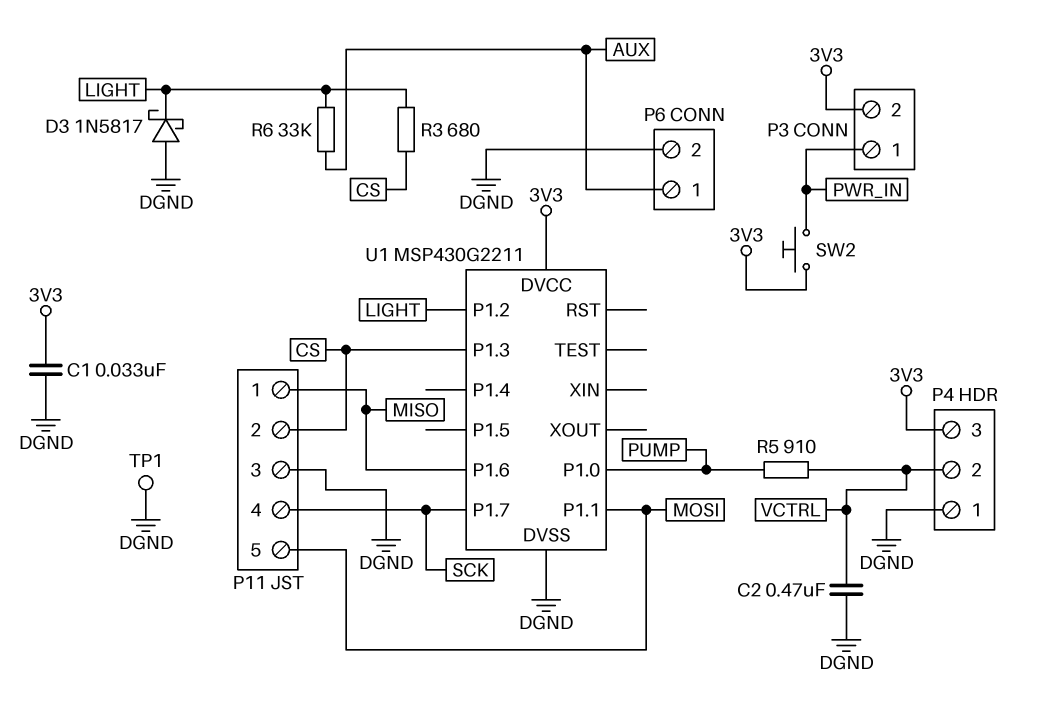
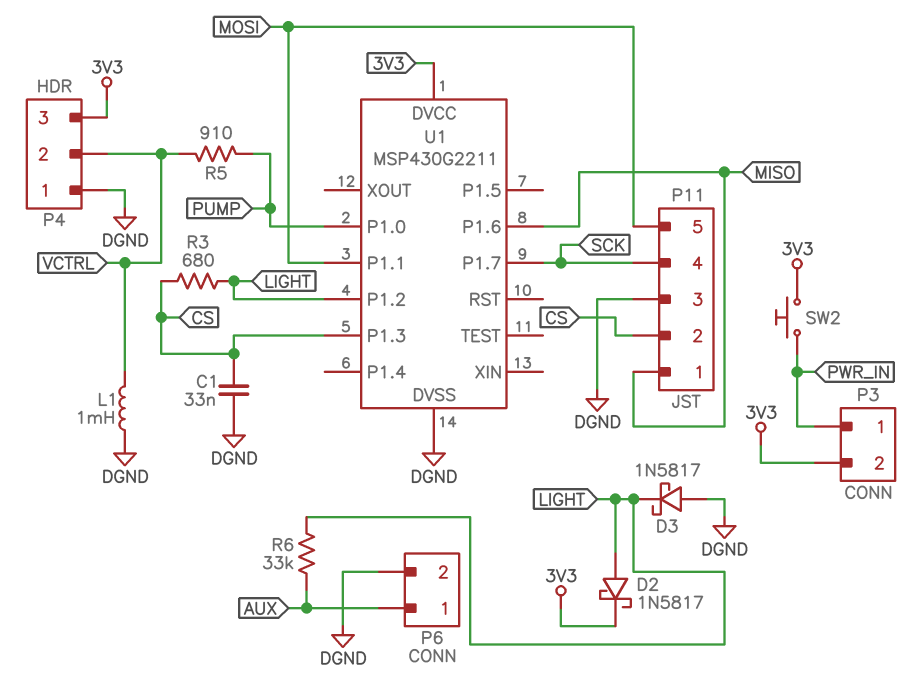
C1: 33nF (3V3, DGND) -> 33nF (CS, DGND)
C2: 470nF (DGND, VCTRL) -> none
D2: none -> schottky 1N5817 (A LIGHT, K 3V3)
L1: none -> 1mH (DGND, VCTRL)
TP1: test point (DGND) -> none

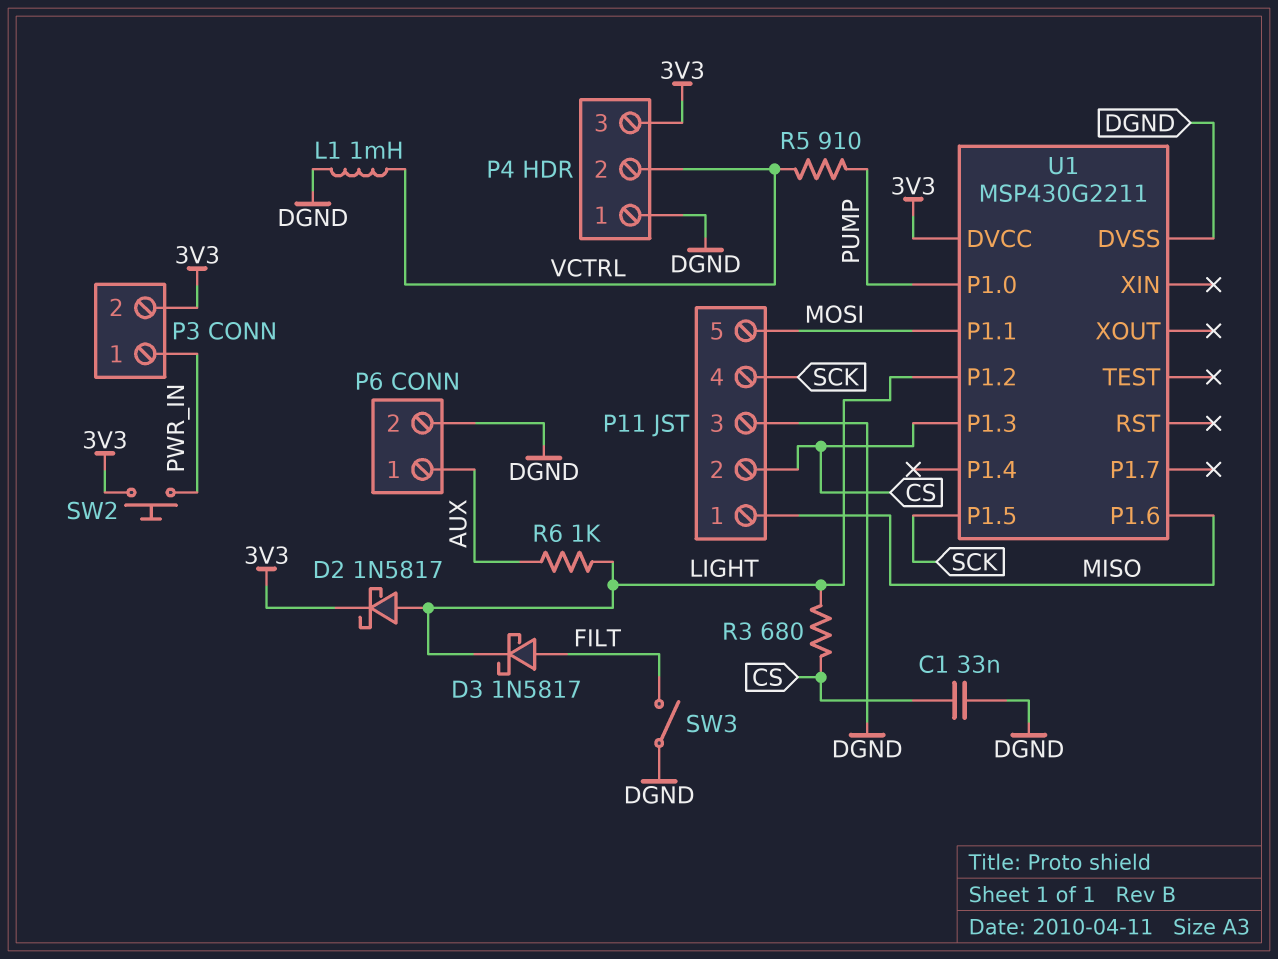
D3: schottky 1N5817 (A DGND, K LIGHT) -> schottky 1N5817 (A FILT, K LIGHT)
R6: 33k (AUX, LIGHT) -> 1k (AUX, LIGHT)
SW3: none -> switch (DGND, FILT)
U1 pin P1.5: none -> SCK
U1 pin P1.7: SCK -> none

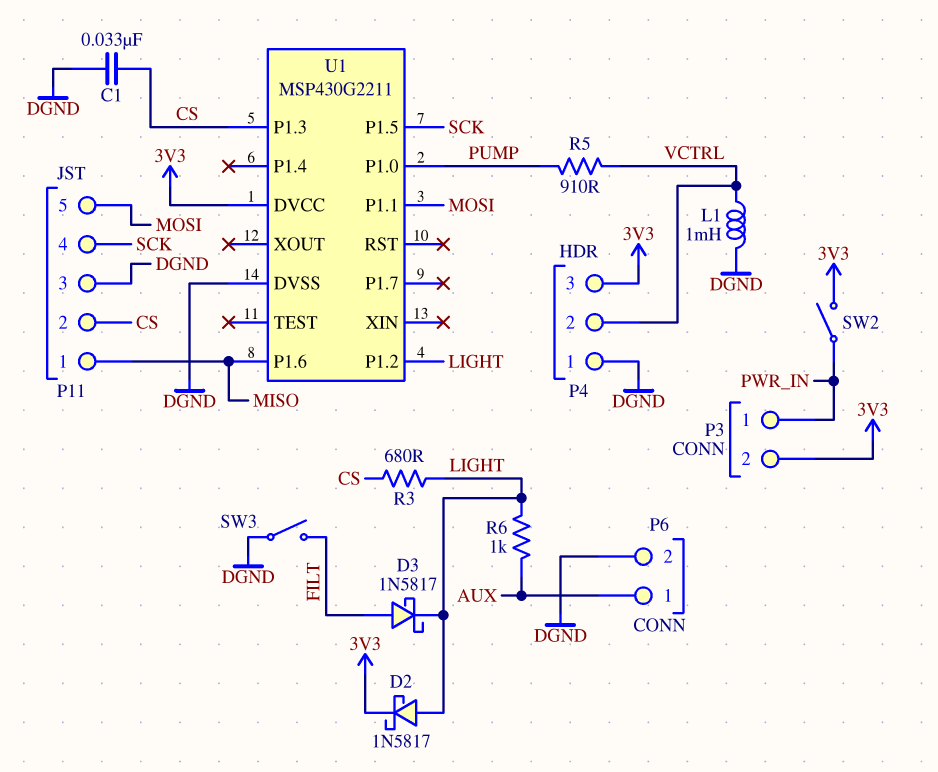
SW2: button (3V3, PWR_IN) -> switch (3V3, PWR_IN)

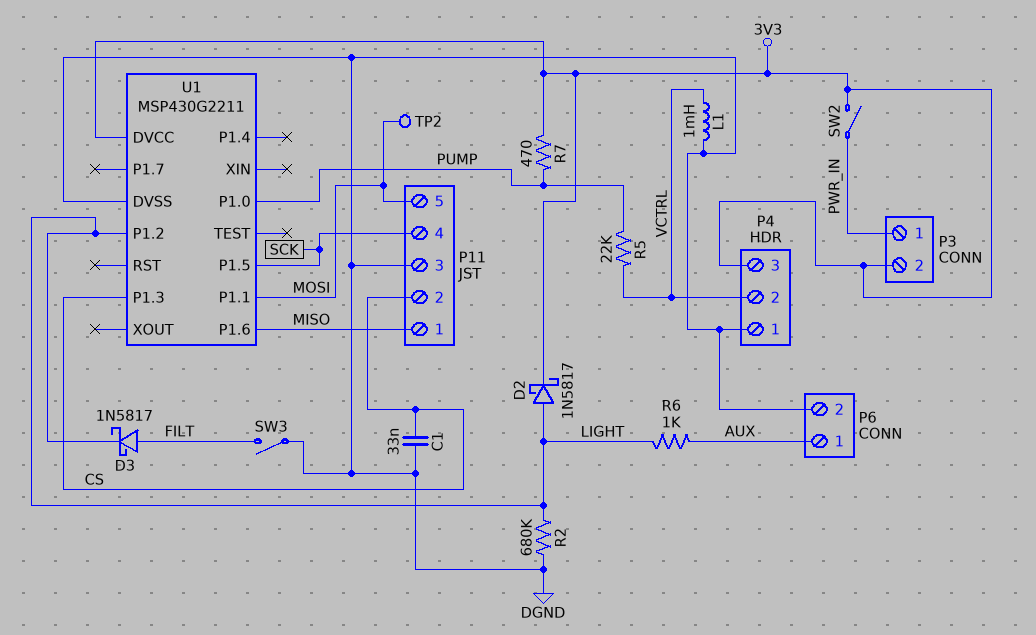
R2: none -> 680k (DGND, LIGHT)
R3: 680 (CS, LIGHT) -> none
R5: 910 (PUMP, VCTRL) -> 22k (PUMP, VCTRL)
R7: none -> 470 (3V3, PUMP)
TP2: none -> test point (MOSI)

